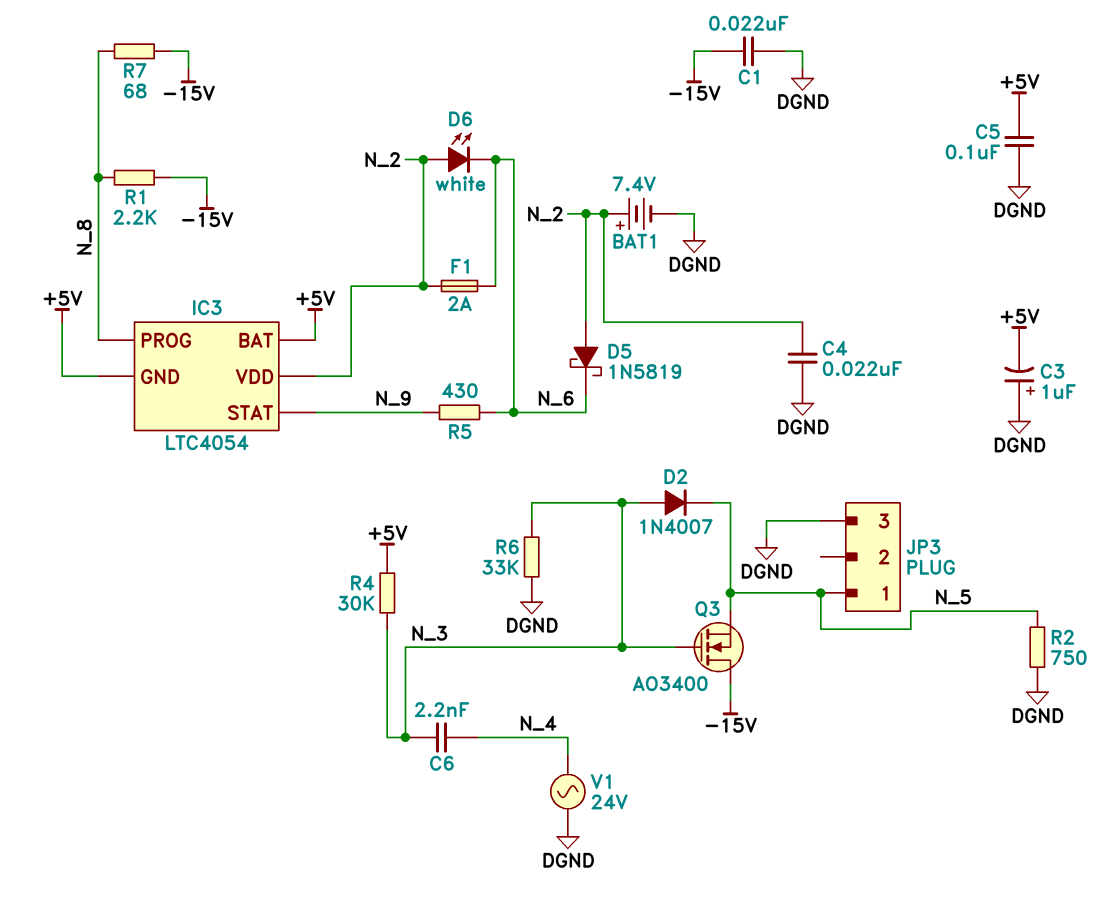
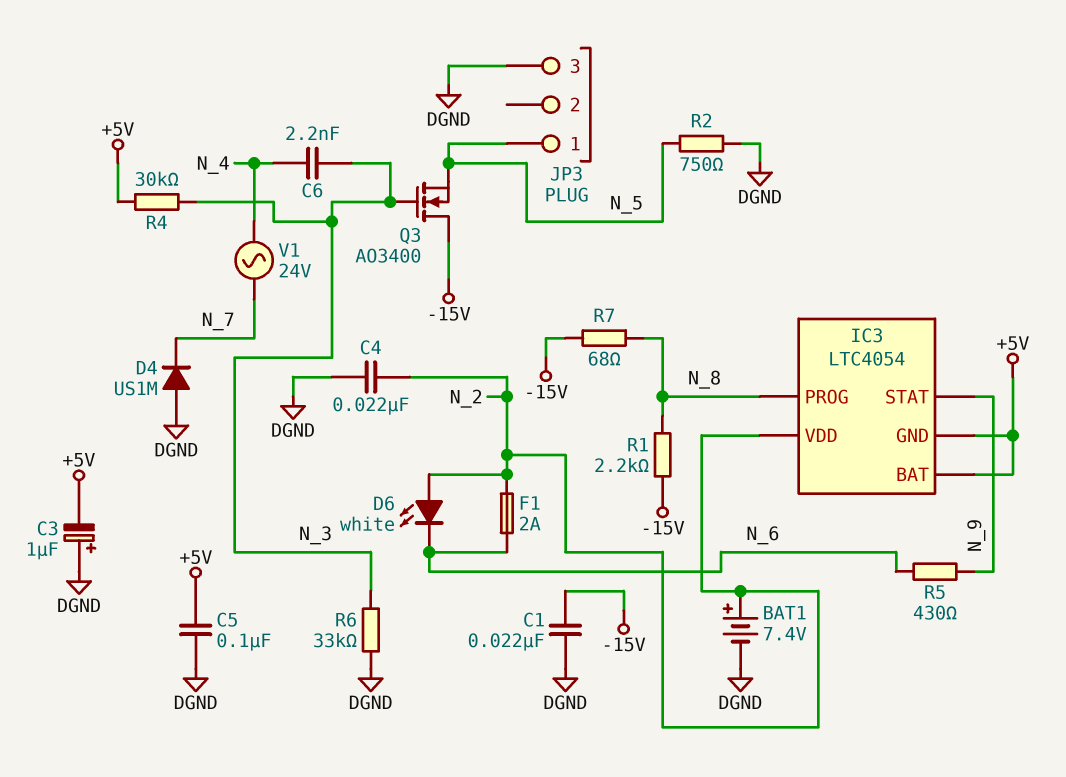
D2: diode 1N4007 (A N_3, K N_5) -> none
D4: none -> diode US1M (A DGND, K N_7)
D5: schottky 1N5819 (A N_2, K N_6) -> none
V1: AC 24V (DGND, N_4) -> AC 24V (N_4, N_7)

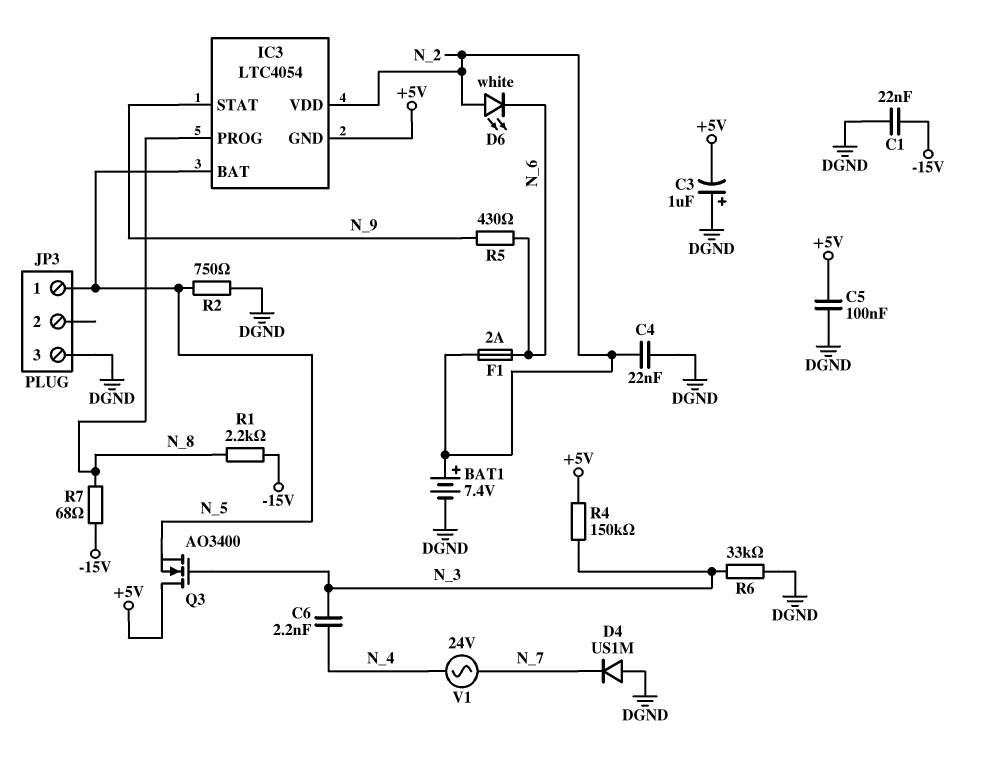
IC3 pin BAT: +5V -> N_5
Q3: NMOS AO3400 (G N_3, D -15V, S N_5) -> NMOS AO3400 (G N_3, D +5V, S N_5)
R4: 30k (+5V, N_3) -> 150k (+5V, N_3)

